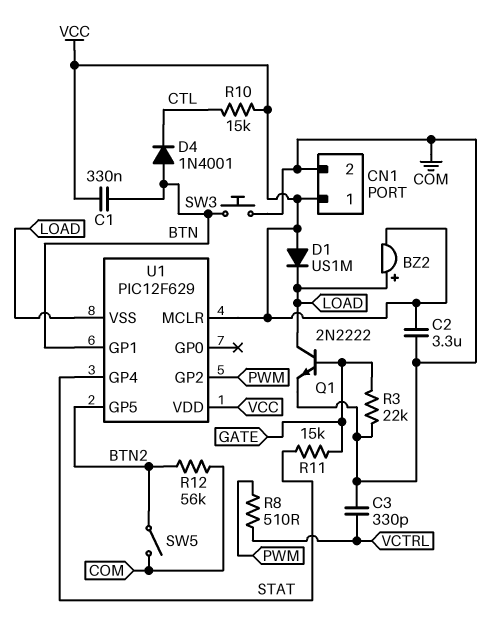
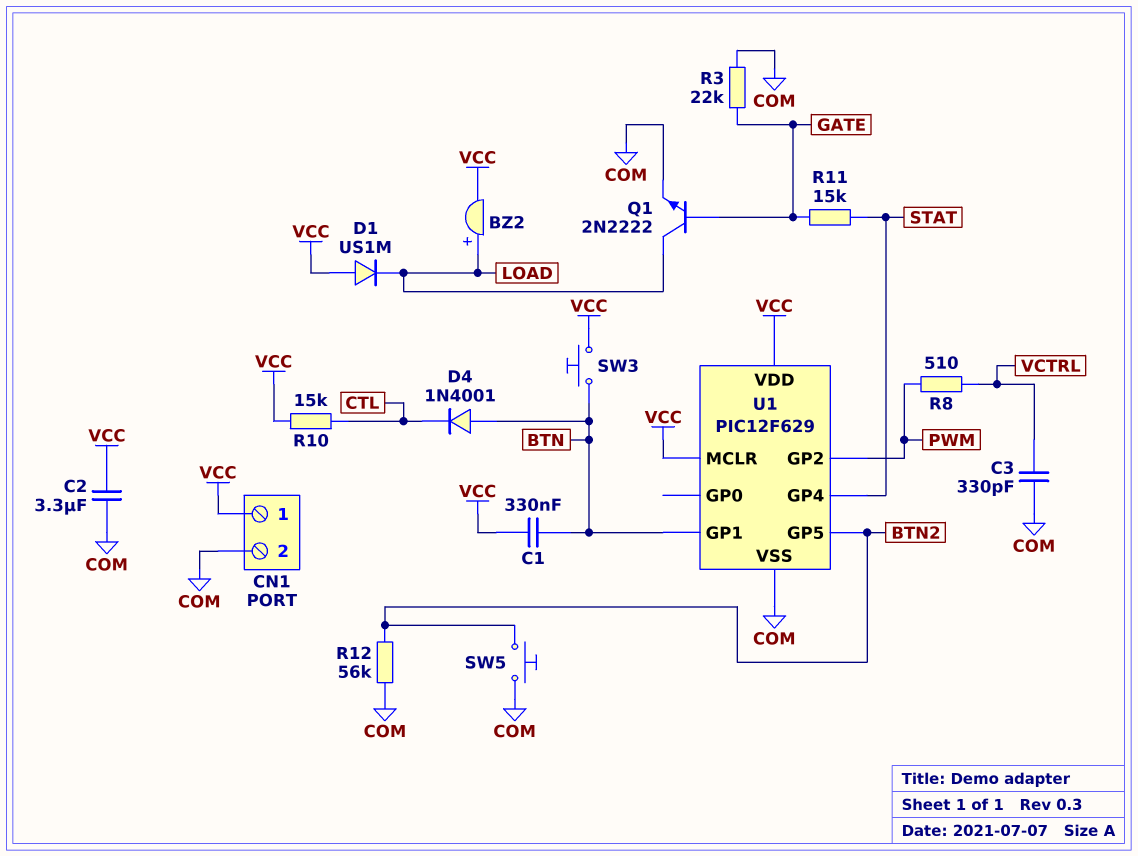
SW3: button (BTN, COM) -> button (BTN, VCC)
SW5: switch (BTN2, COM) -> button (BTN2, COM)
U1 pin VSS: LOAD -> COM

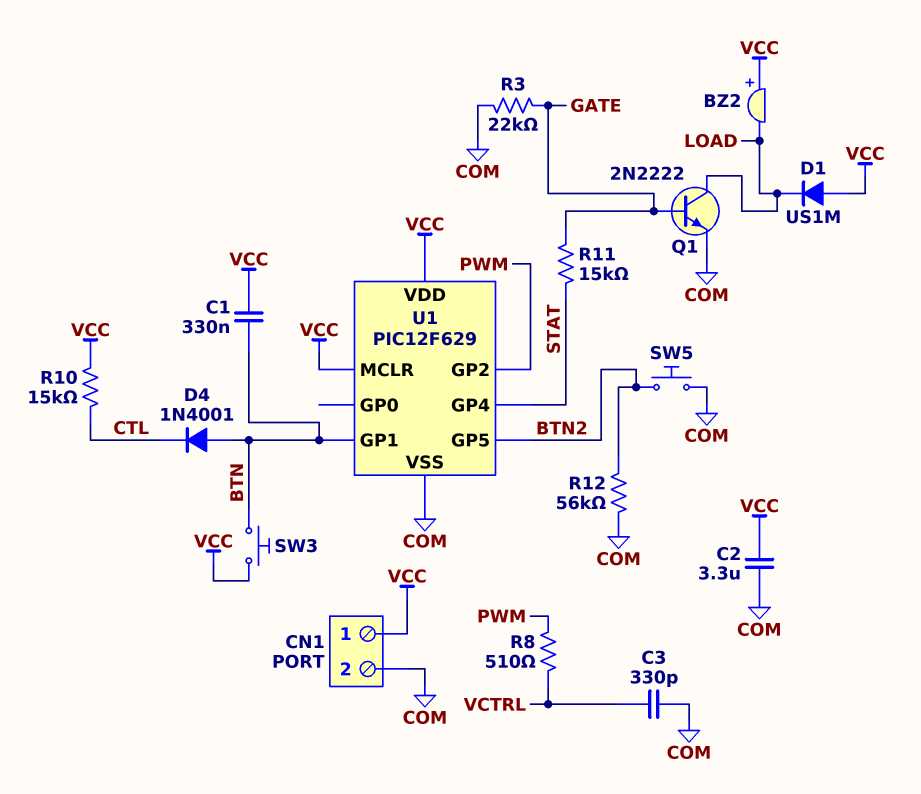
BZ2: buzzer (plus LOAD, minus VCC) -> buzzer (plus VCC, minus LOAD)

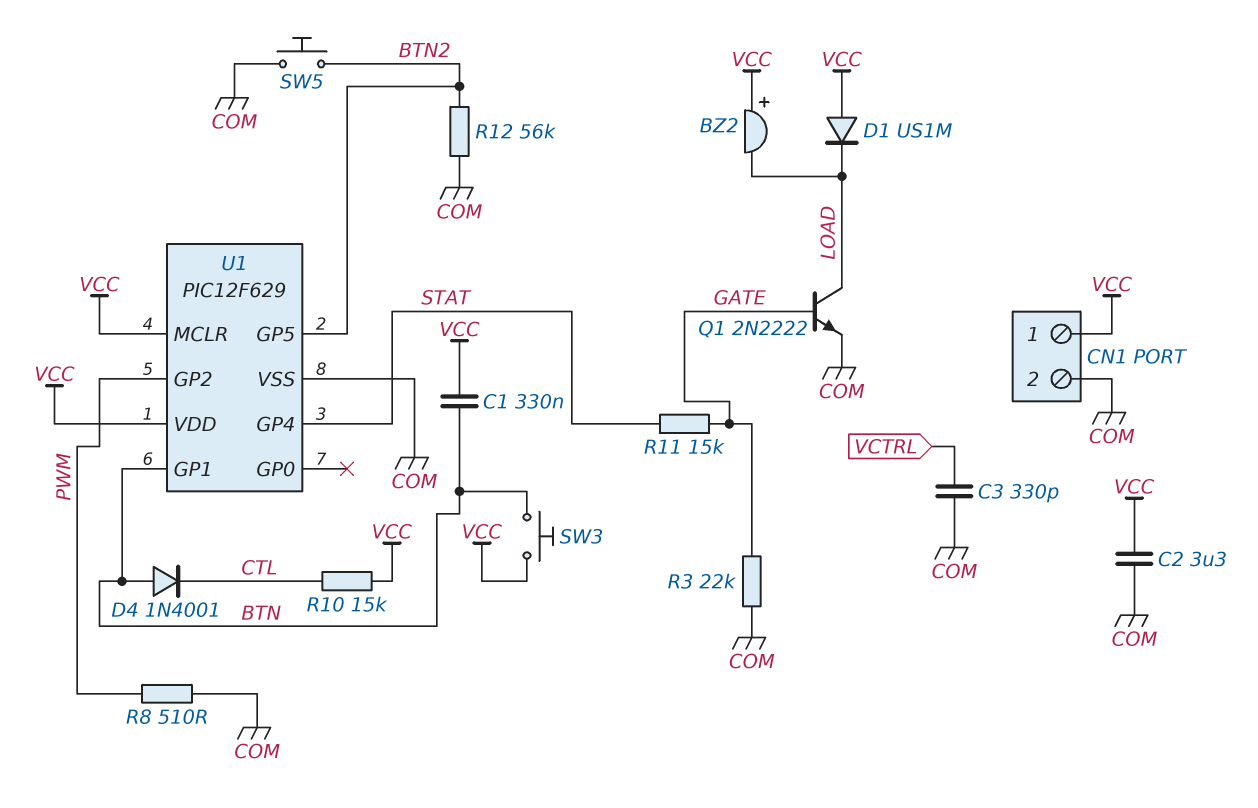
R8: 510 (PWM, VCTRL) -> 510 (COM, PWM)

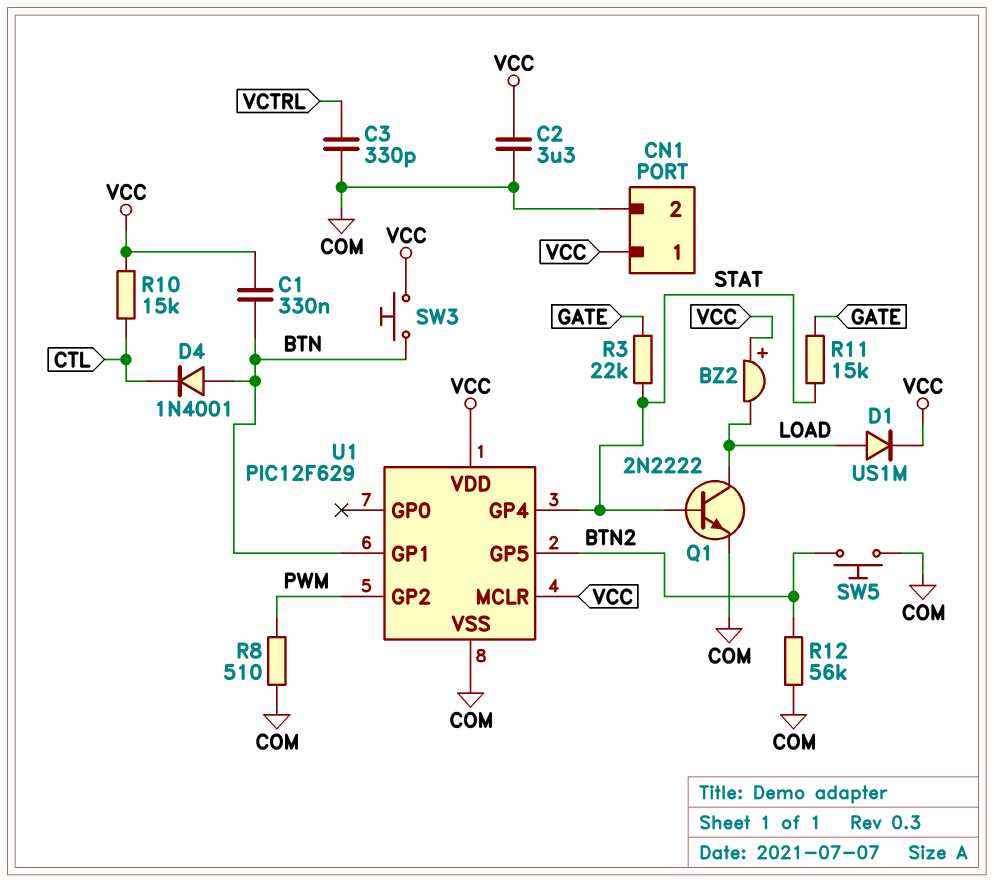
D1: diode US1M (A VCC, K LOAD) -> diode US1M (A LOAD, K VCC)
Q1: NPN 2N2222 (B GATE, C LOAD, E COM) -> NPN 2N2222 (B STAT, C LOAD, E COM)
R3: 22k (COM, GATE) -> 22k (GATE, STAT)

